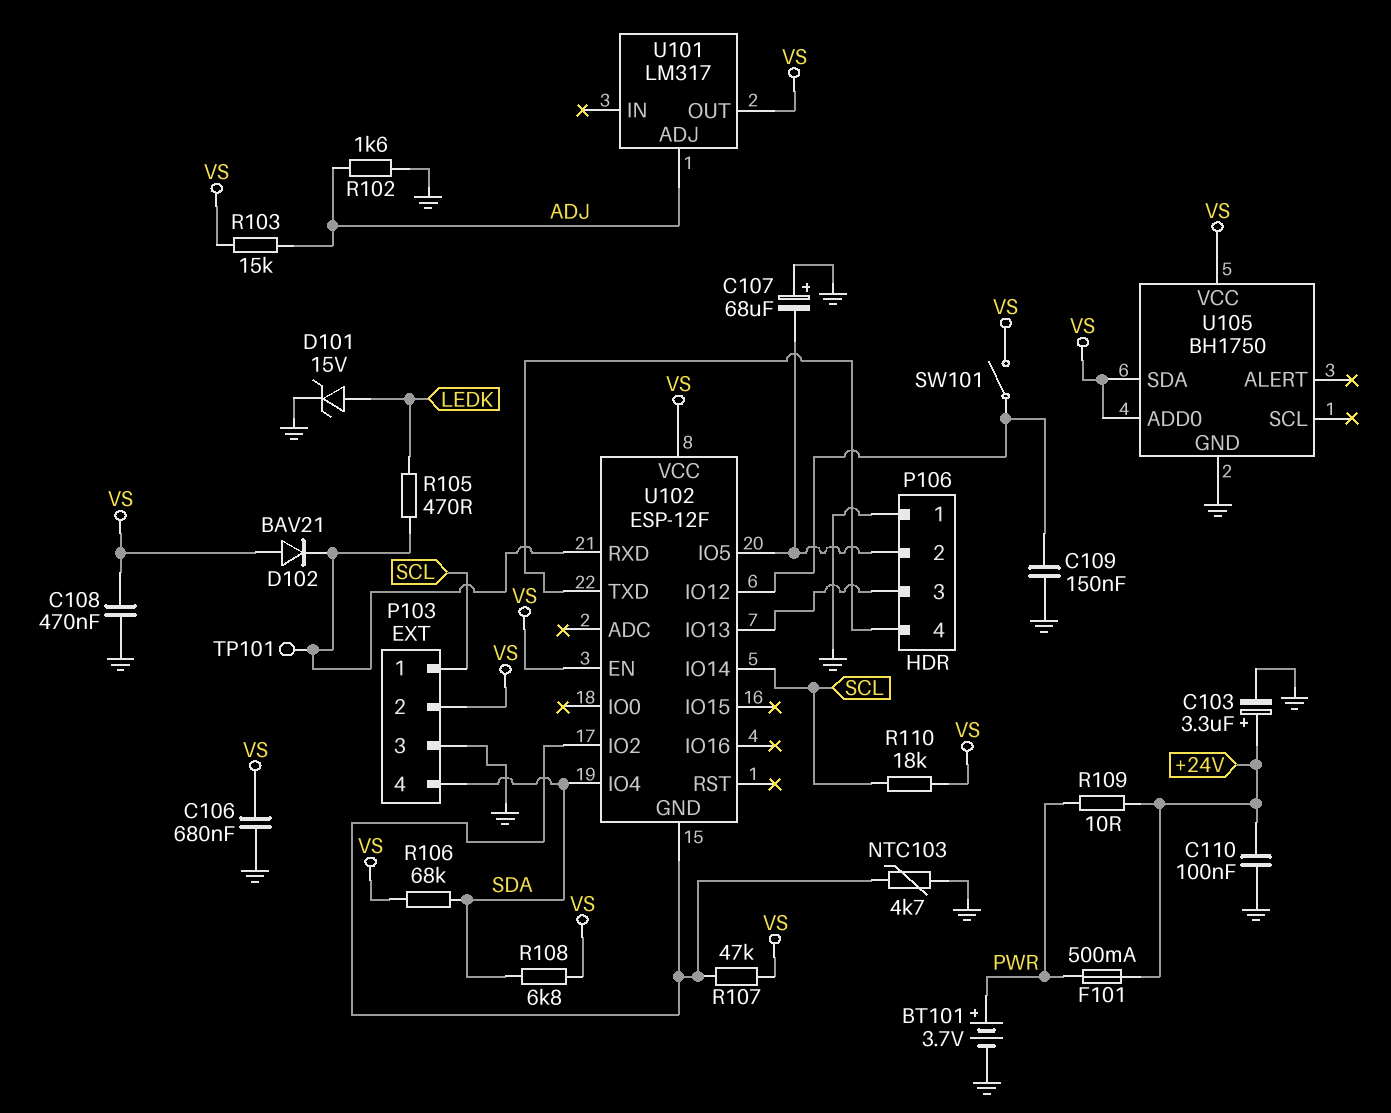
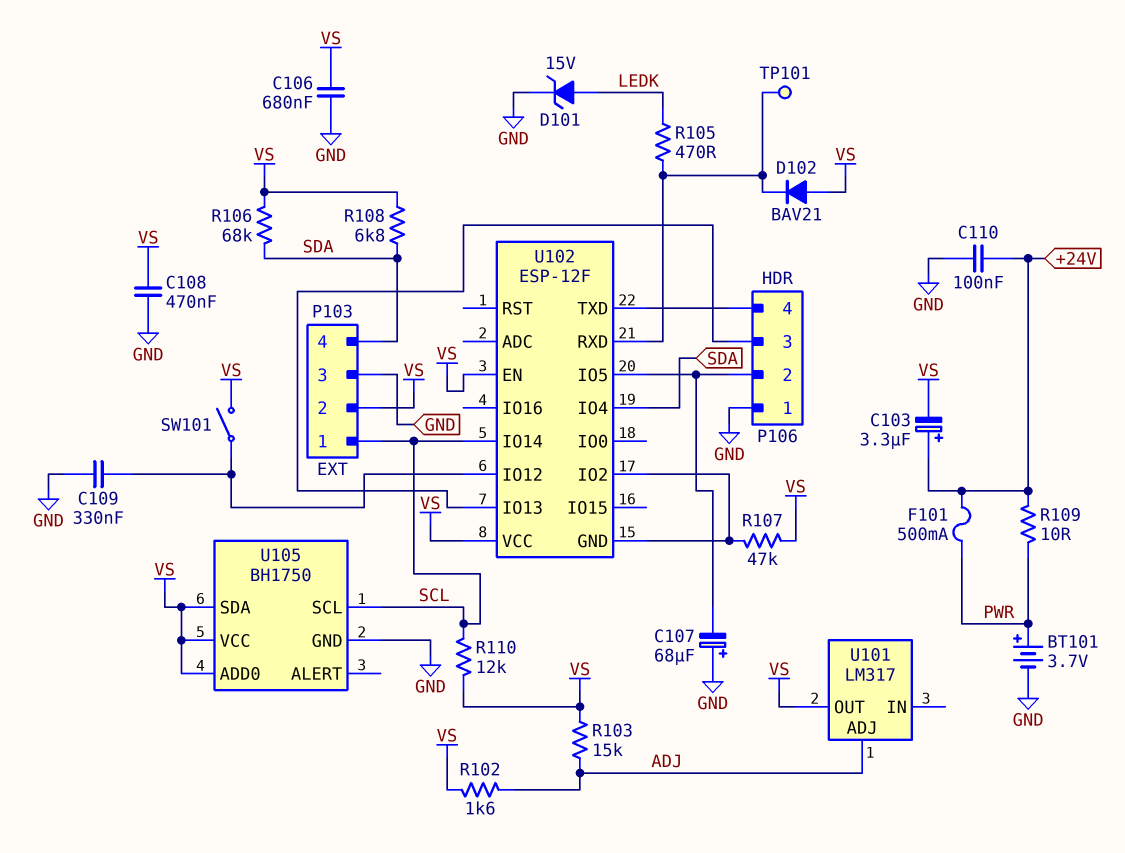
C103: 3.3uF (plus +24V, minus GND) -> 3.3uF (plus +24V, minus VS)
C109: 150nF (GND, U102/IO12) -> 330nF (GND, U102/IO12)
NTC103: 4.7k (GND, U102/GND) -> none
R102: 1.6k (ADJ, GND) -> 1.6k (ADJ, VS)
R110: 18k (SCL, VS) -> 12k (SCL, VS)
U105 pin SCL: none -> SCL

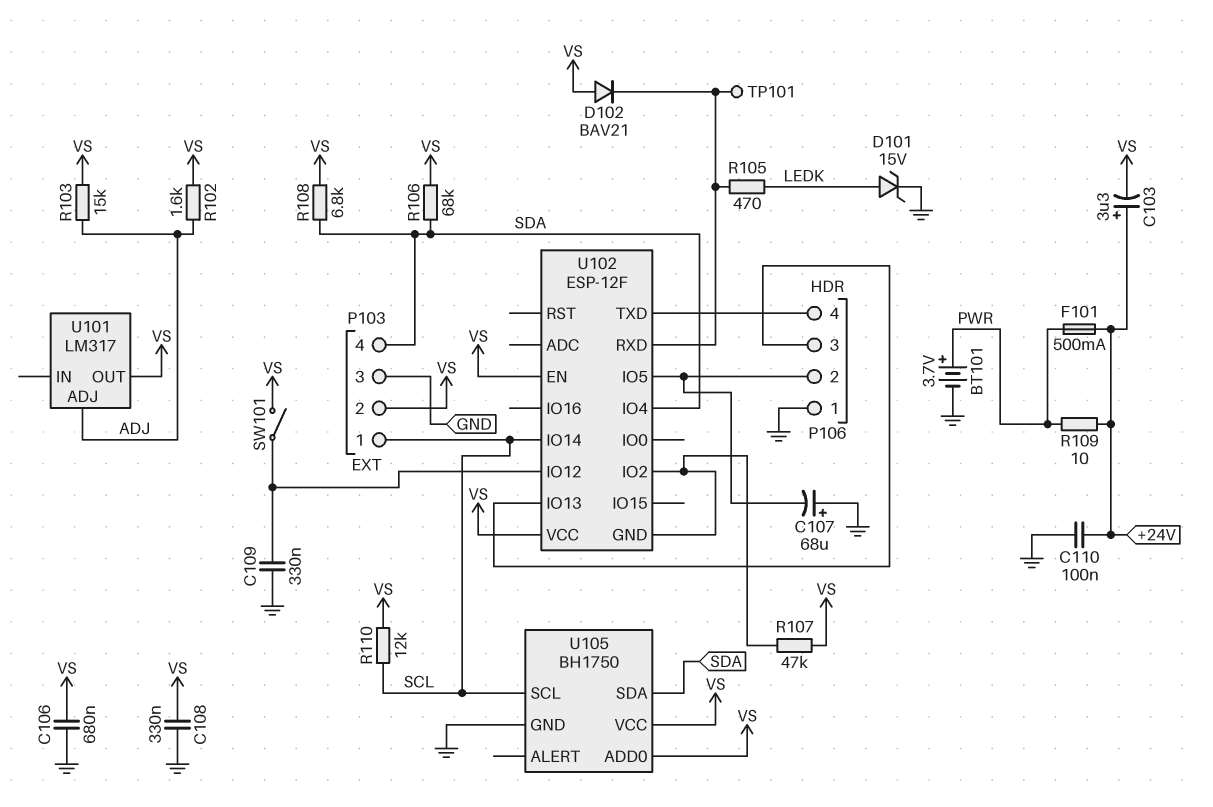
C108: 470nF (GND, VS) -> 330nF (GND, VS)
U105 pin SDA: VS -> SDA

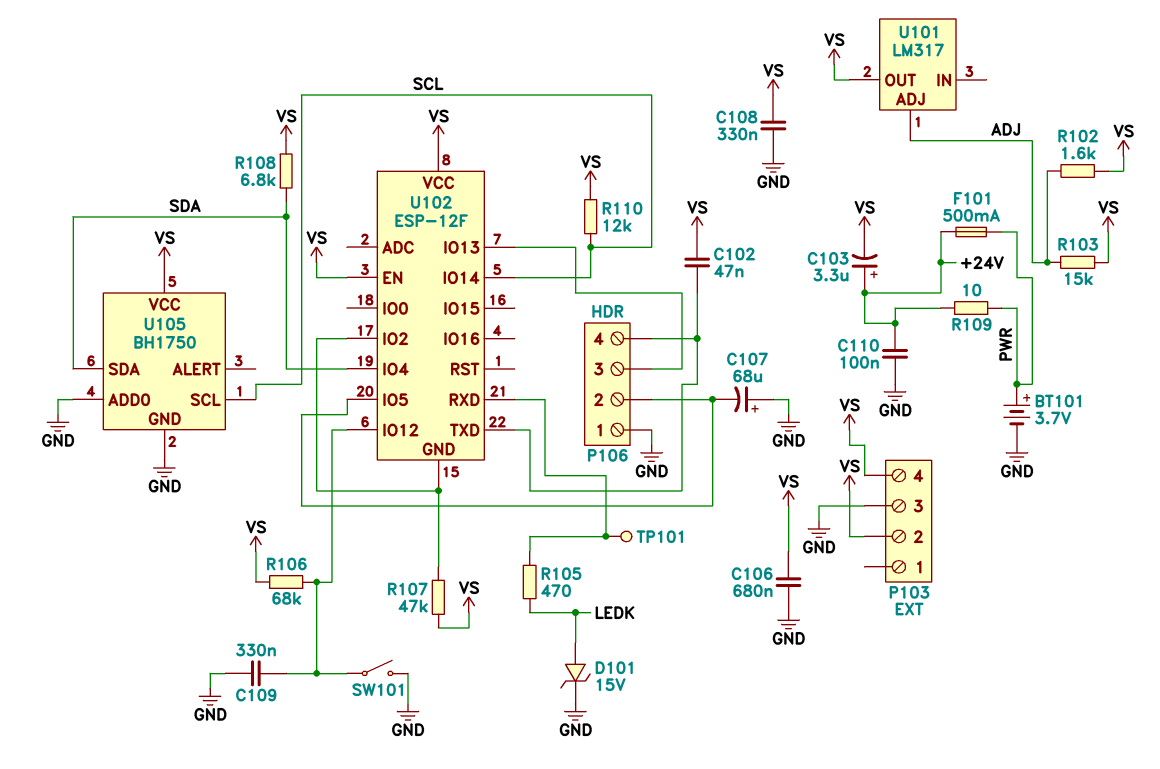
C102: none -> 47nF (P106/4, VS)
D102: diode BAV21 (A VS, K U102/RXD) -> none
P103 pin 1: SCL -> none
P103 pin 4: SDA -> VS
R106: 68k (SDA, VS) -> 68k (U102/IO12, VS)
SW101: switch (U102/IO12, VS) -> switch (GND, U102/IO12)
U105 pin ADD0: VS -> GND

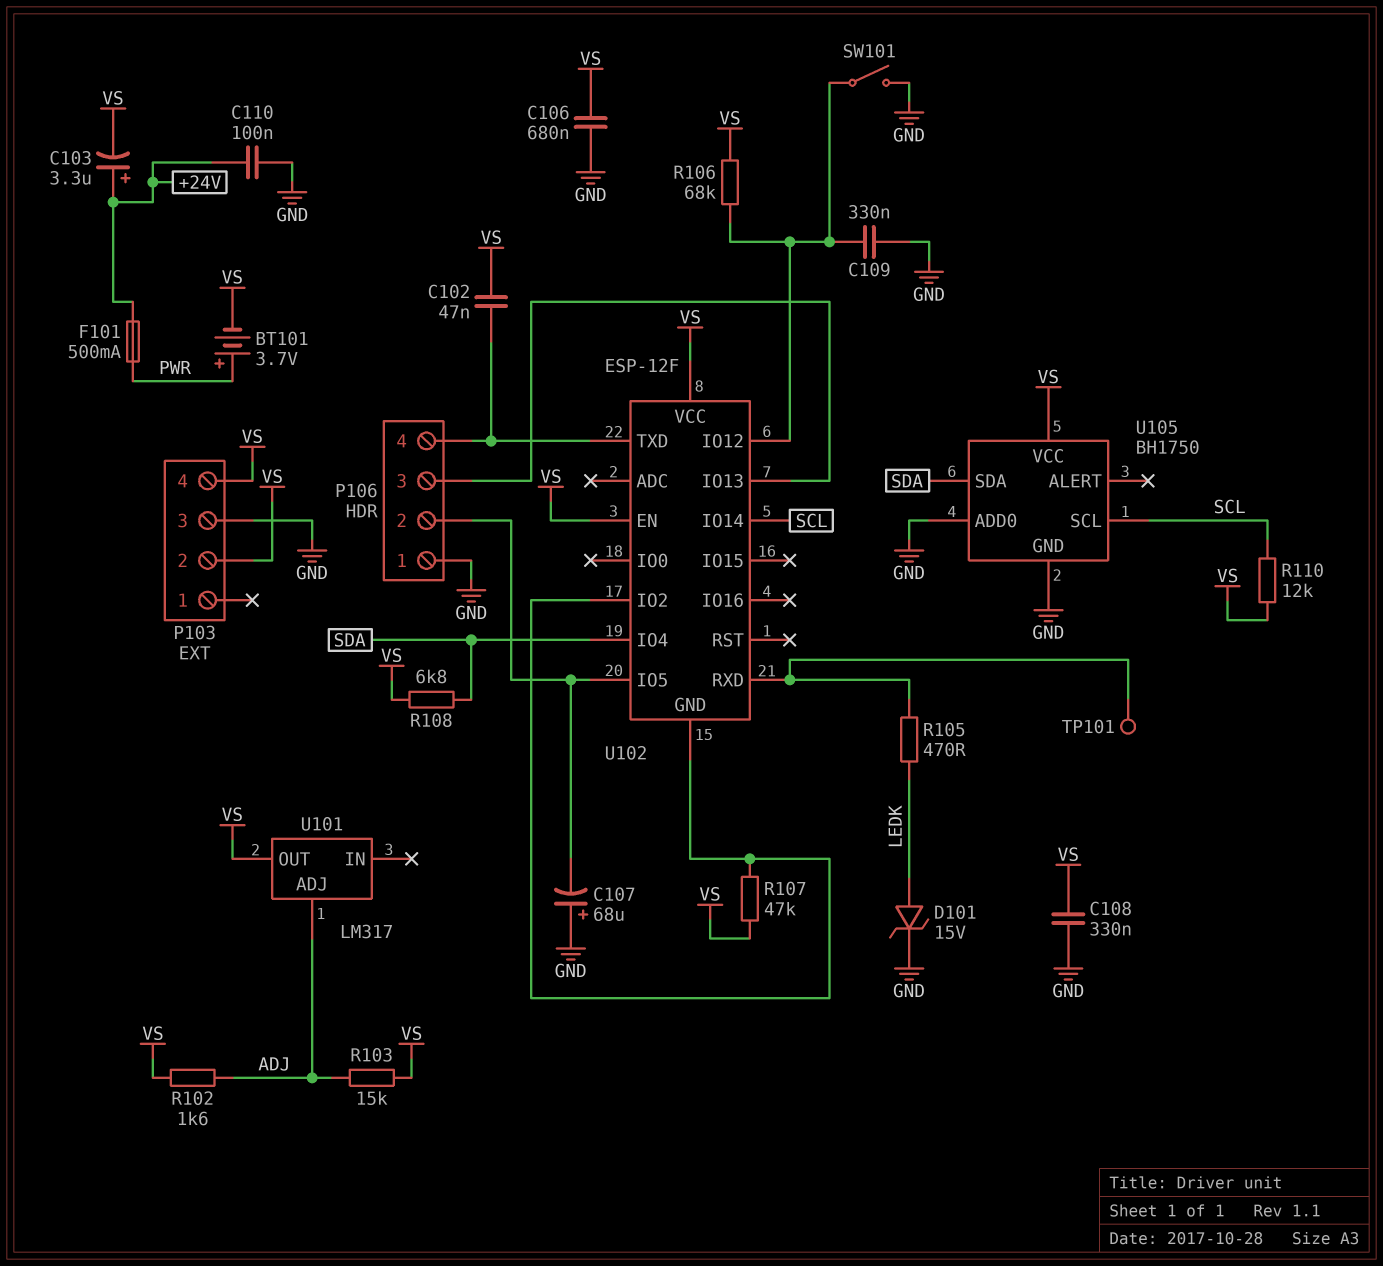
BT101: 3.7V (plus PWR, minus GND) -> 3.7V (plus PWR, minus VS)
R109: 10 (+24V, PWR) -> none

